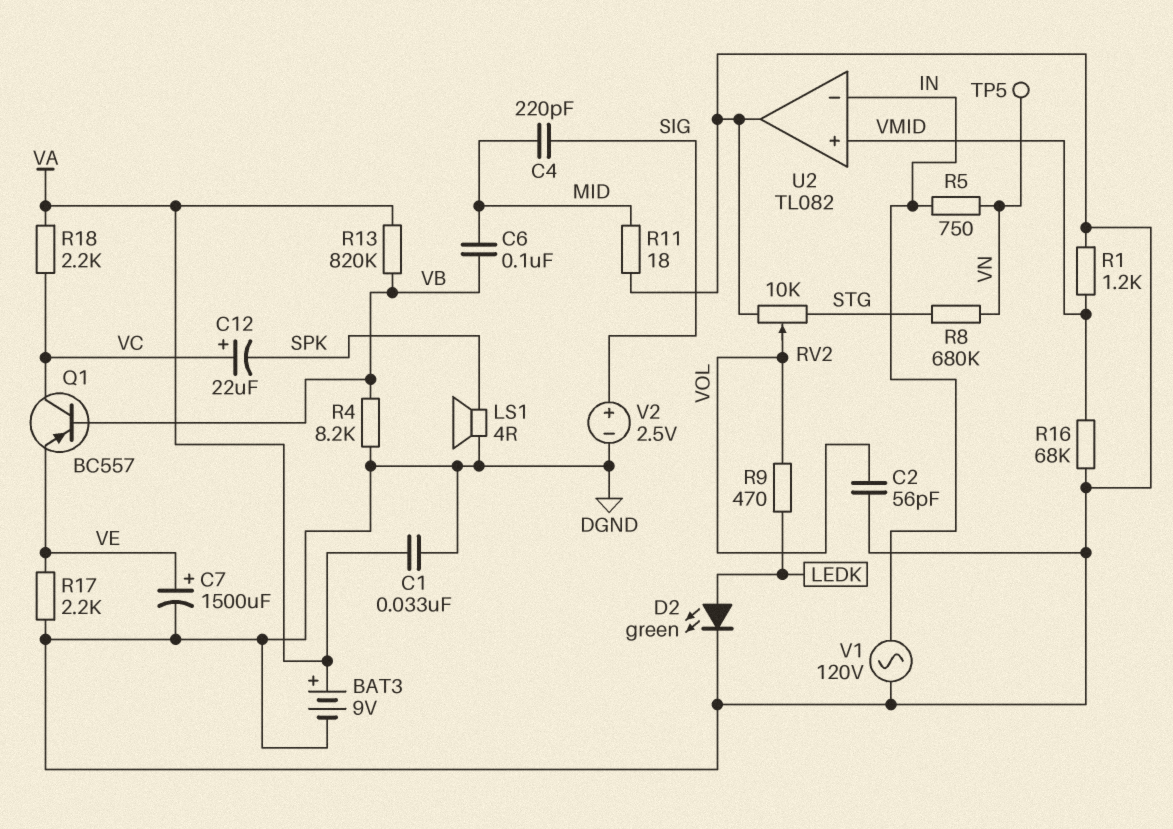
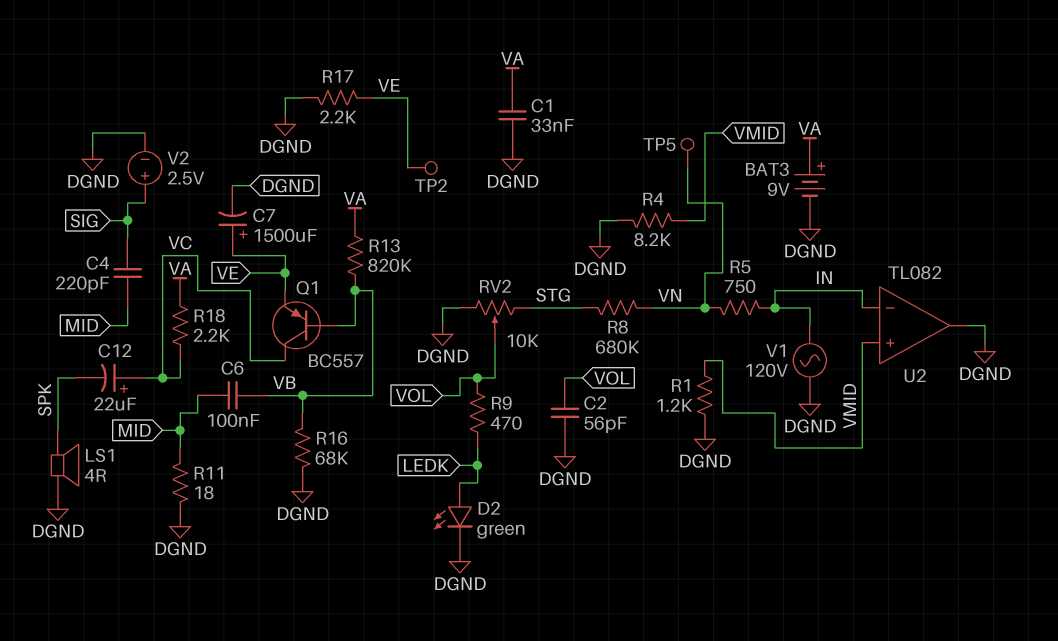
R4: 8.2k (DGND, VB) -> 8.2k (DGND, VMID)
R16: 68k (DGND, VMID) -> 68k (DGND, VB)
TP2: none -> test point (VE)

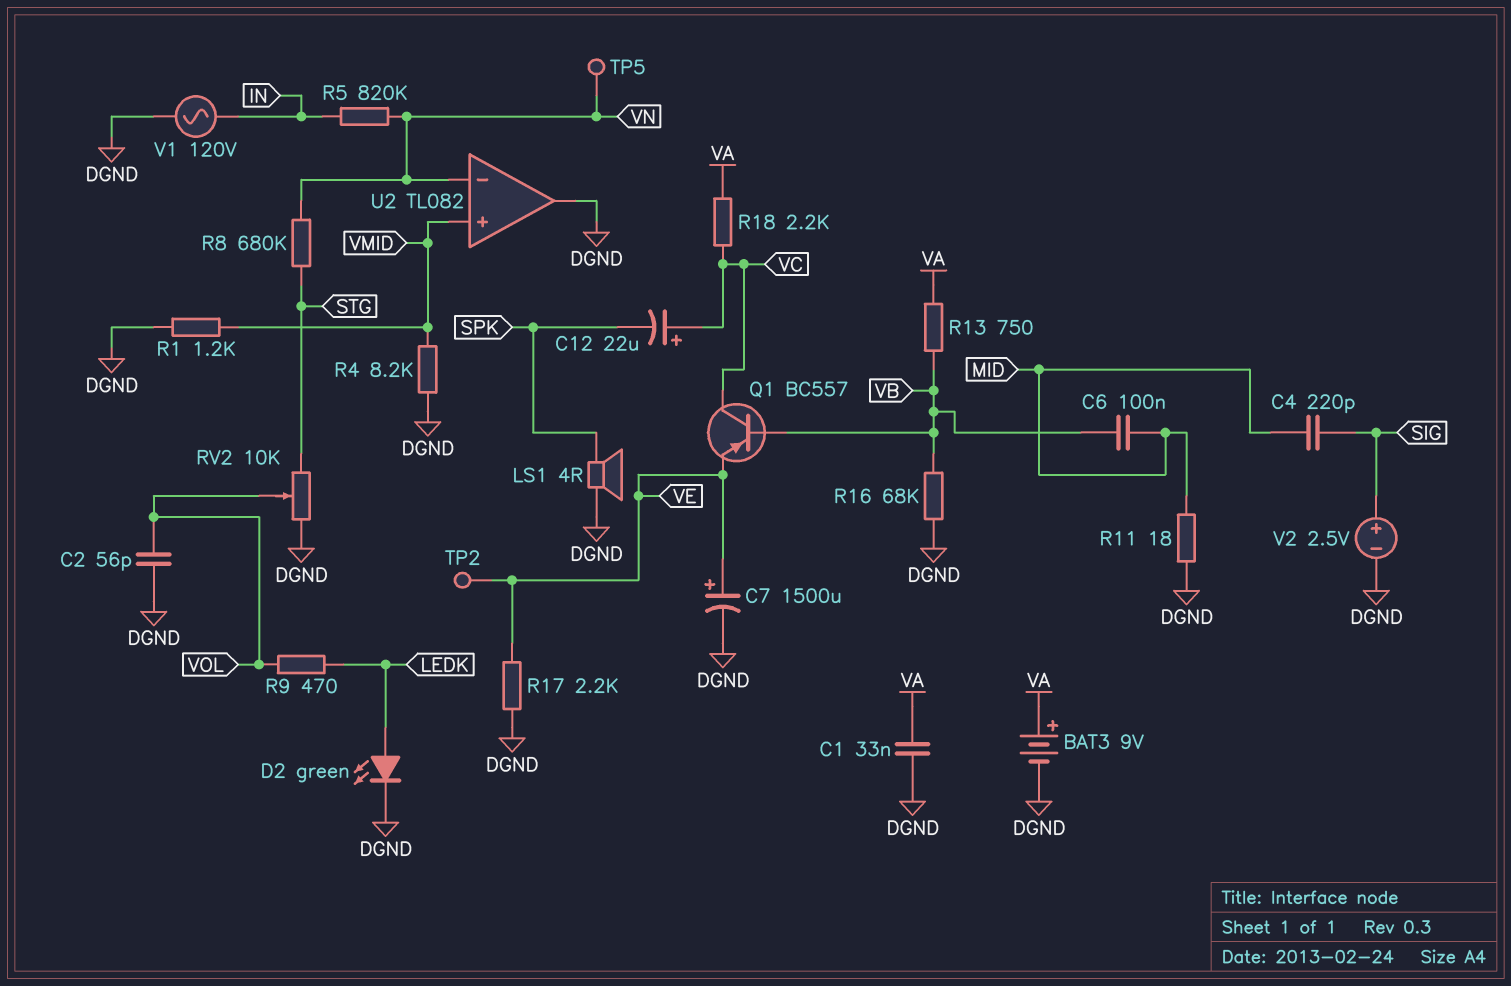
R5: 750 (IN, VN) -> 820k (IN, VN)
R13: 820k (VA, VB) -> 750 (VA, VB)
U2 pin in-: IN -> VN

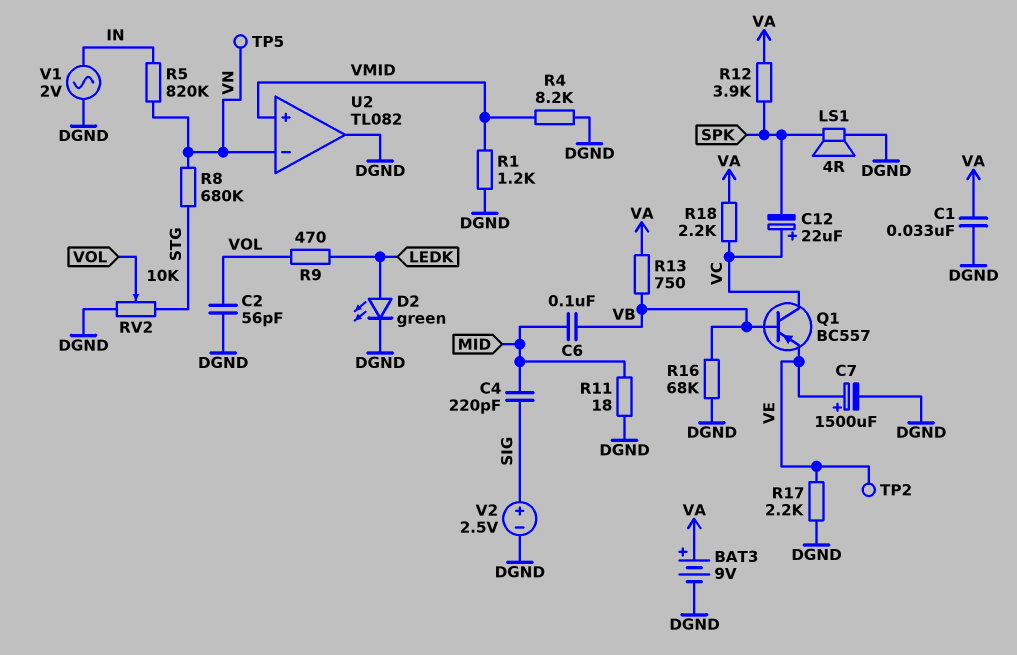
R12: none -> 3.9k (SPK, VA)
V1: AC 120V (DGND, IN) -> AC 2V (DGND, IN)

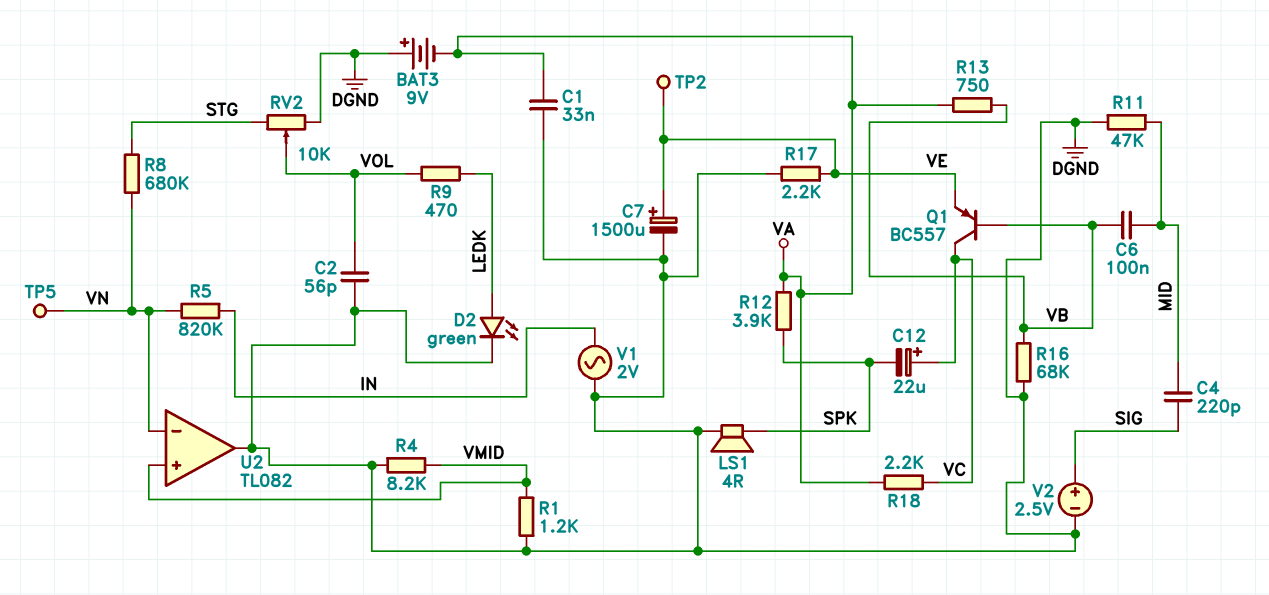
BAT3: 9V (plus VA, minus DGND) -> 9V (plus DGND, minus VA)
R11: 18 (DGND, MID) -> 47k (DGND, MID)

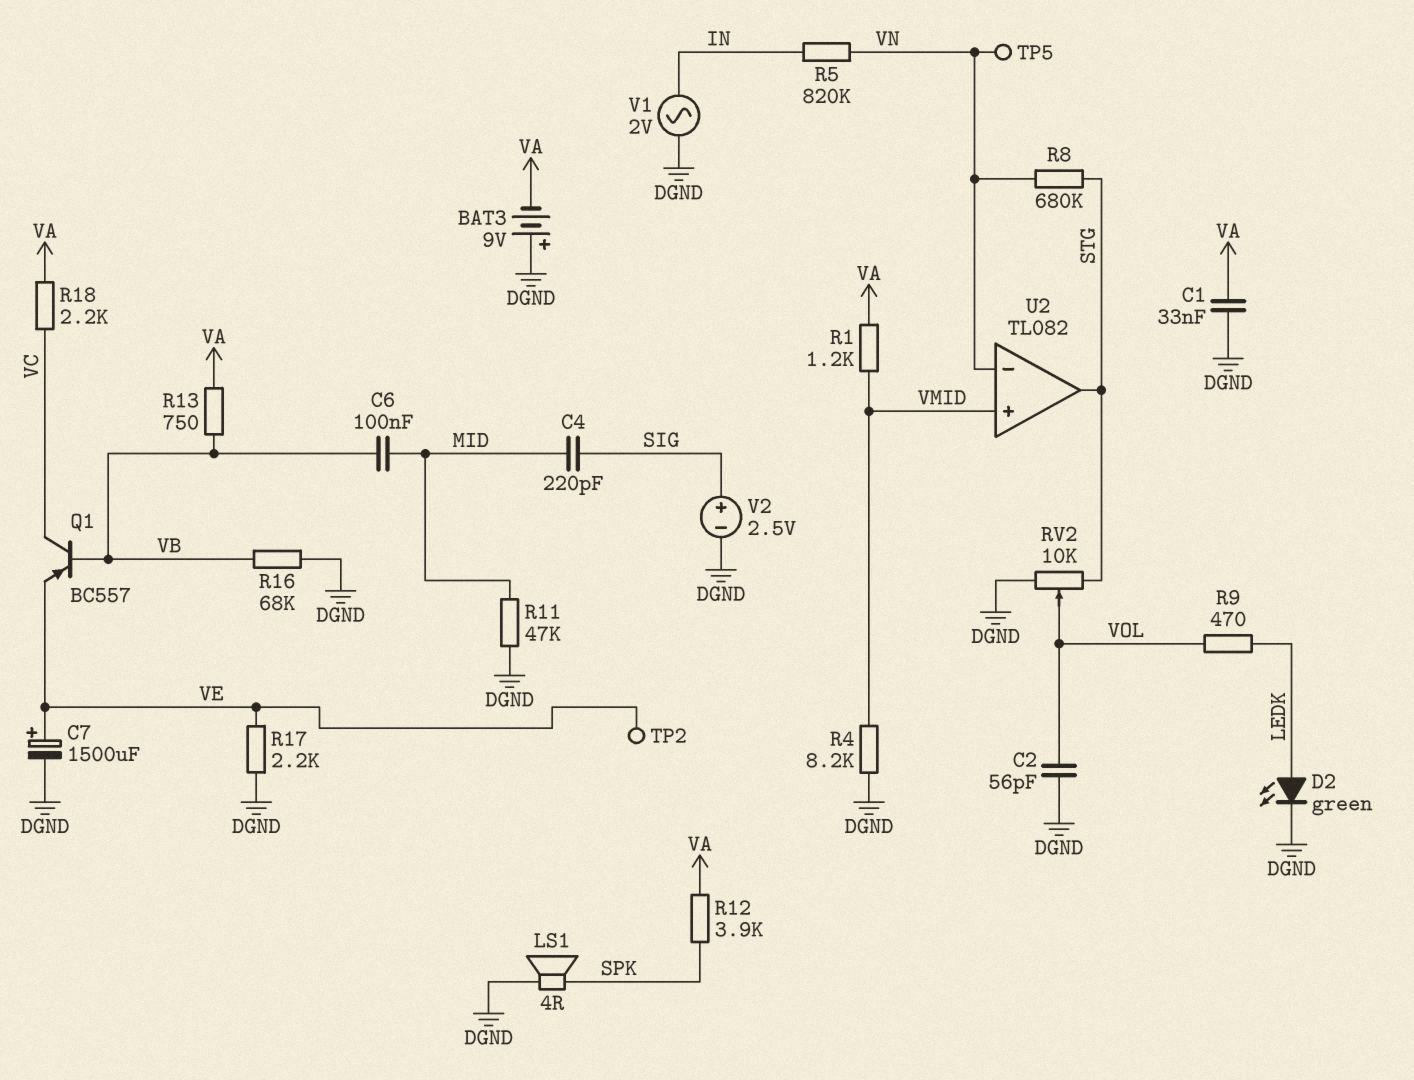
C12: 22uF (plus VC, minus SPK) -> none
R1: 1.2k (DGND, VMID) -> 1.2k (VA, VMID)
U2 pin out: DGND -> STG

